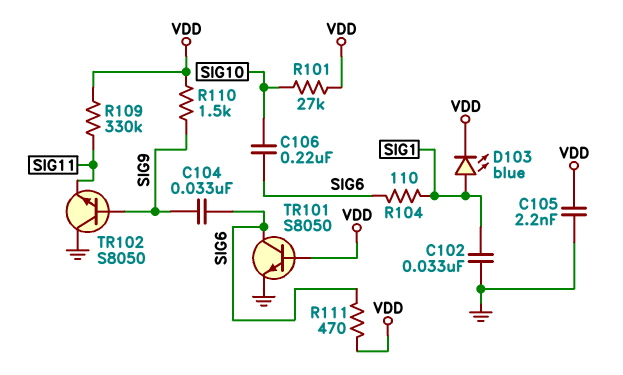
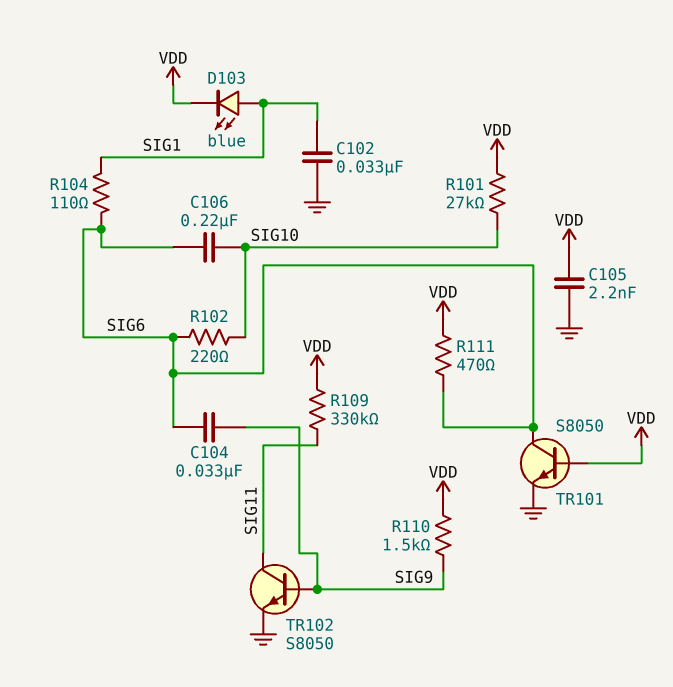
R102: none -> 220 (SIG6, SIG10)
TR102: NPN S8050 (B SIG9, C GND, E SIG11) -> NPN S8050 (B SIG9, C SIG11, E GND)

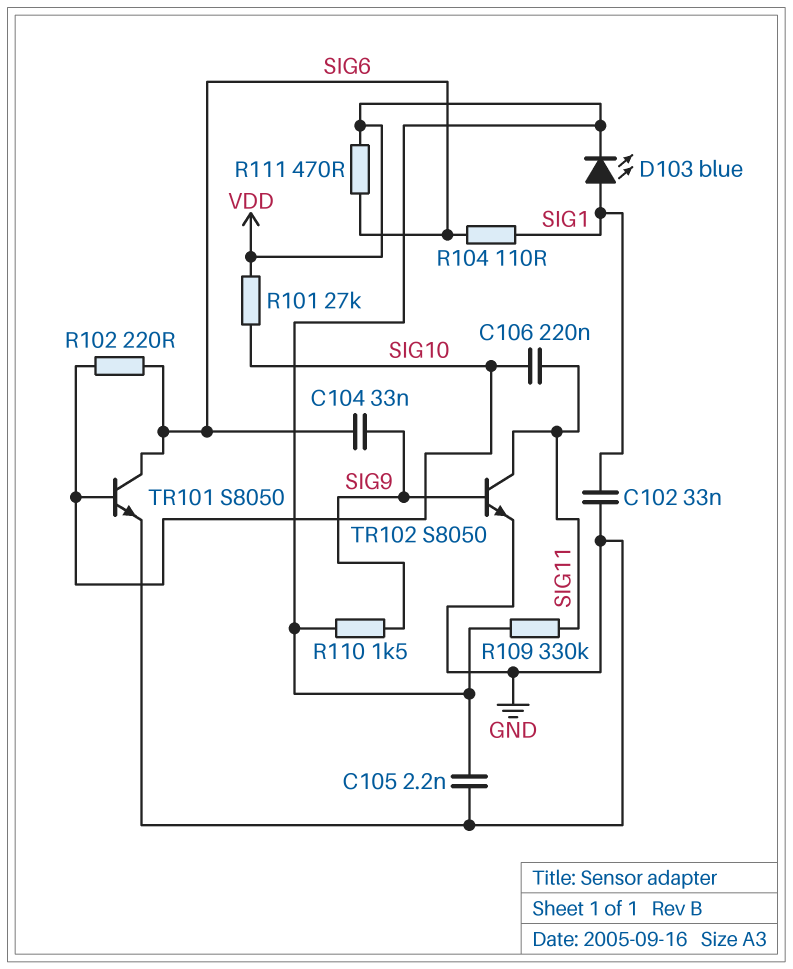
C106: 220nF (SIG6, SIG10) -> 220nF (SIG10, SIG11)
TR101: NPN S8050 (B VDD, C SIG6, E GND) -> NPN S8050 (B SIG10, C SIG6, E GND)

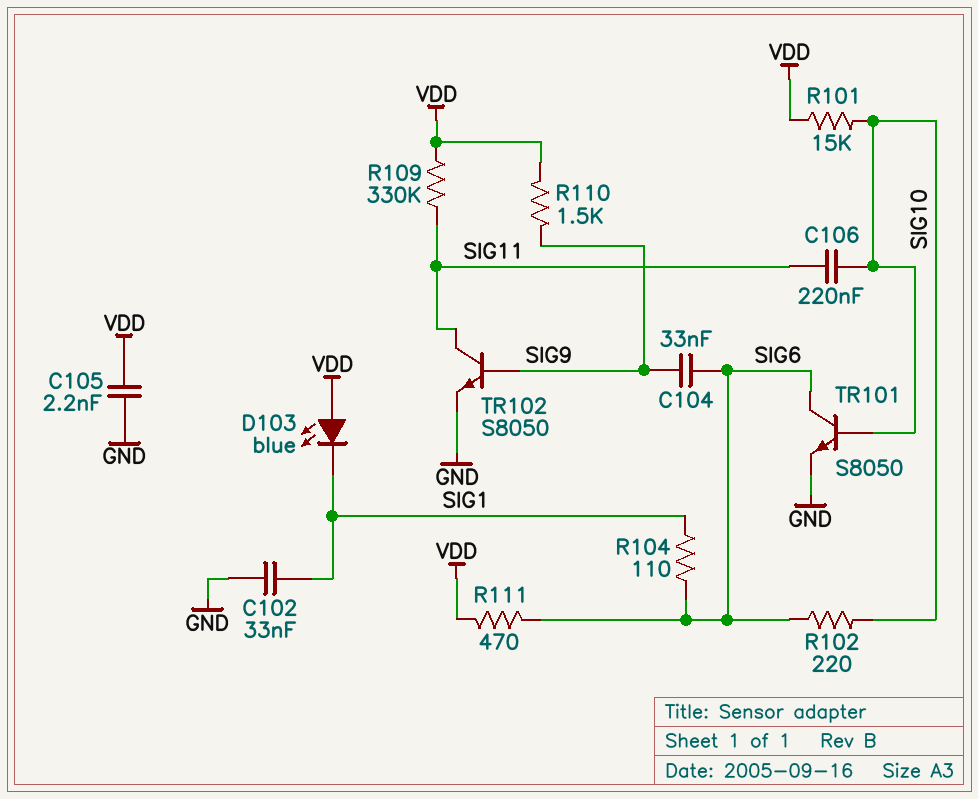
D103: LED blue (A SIG1, K VDD) -> LED blue (A VDD, K SIG1)
R101: 27k (SIG10, VDD) -> 15k (SIG10, VDD)

